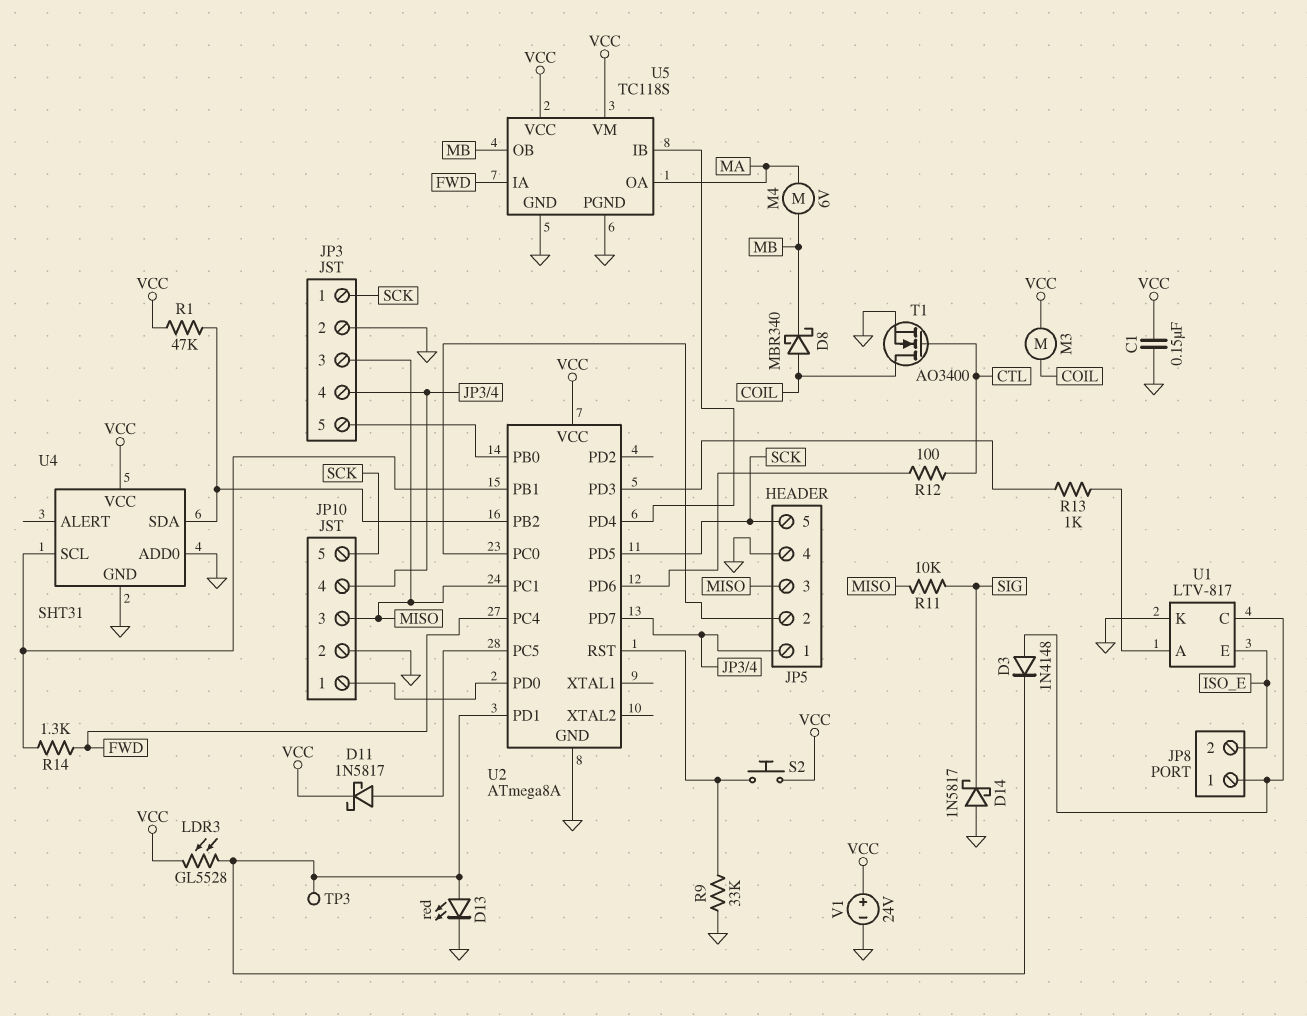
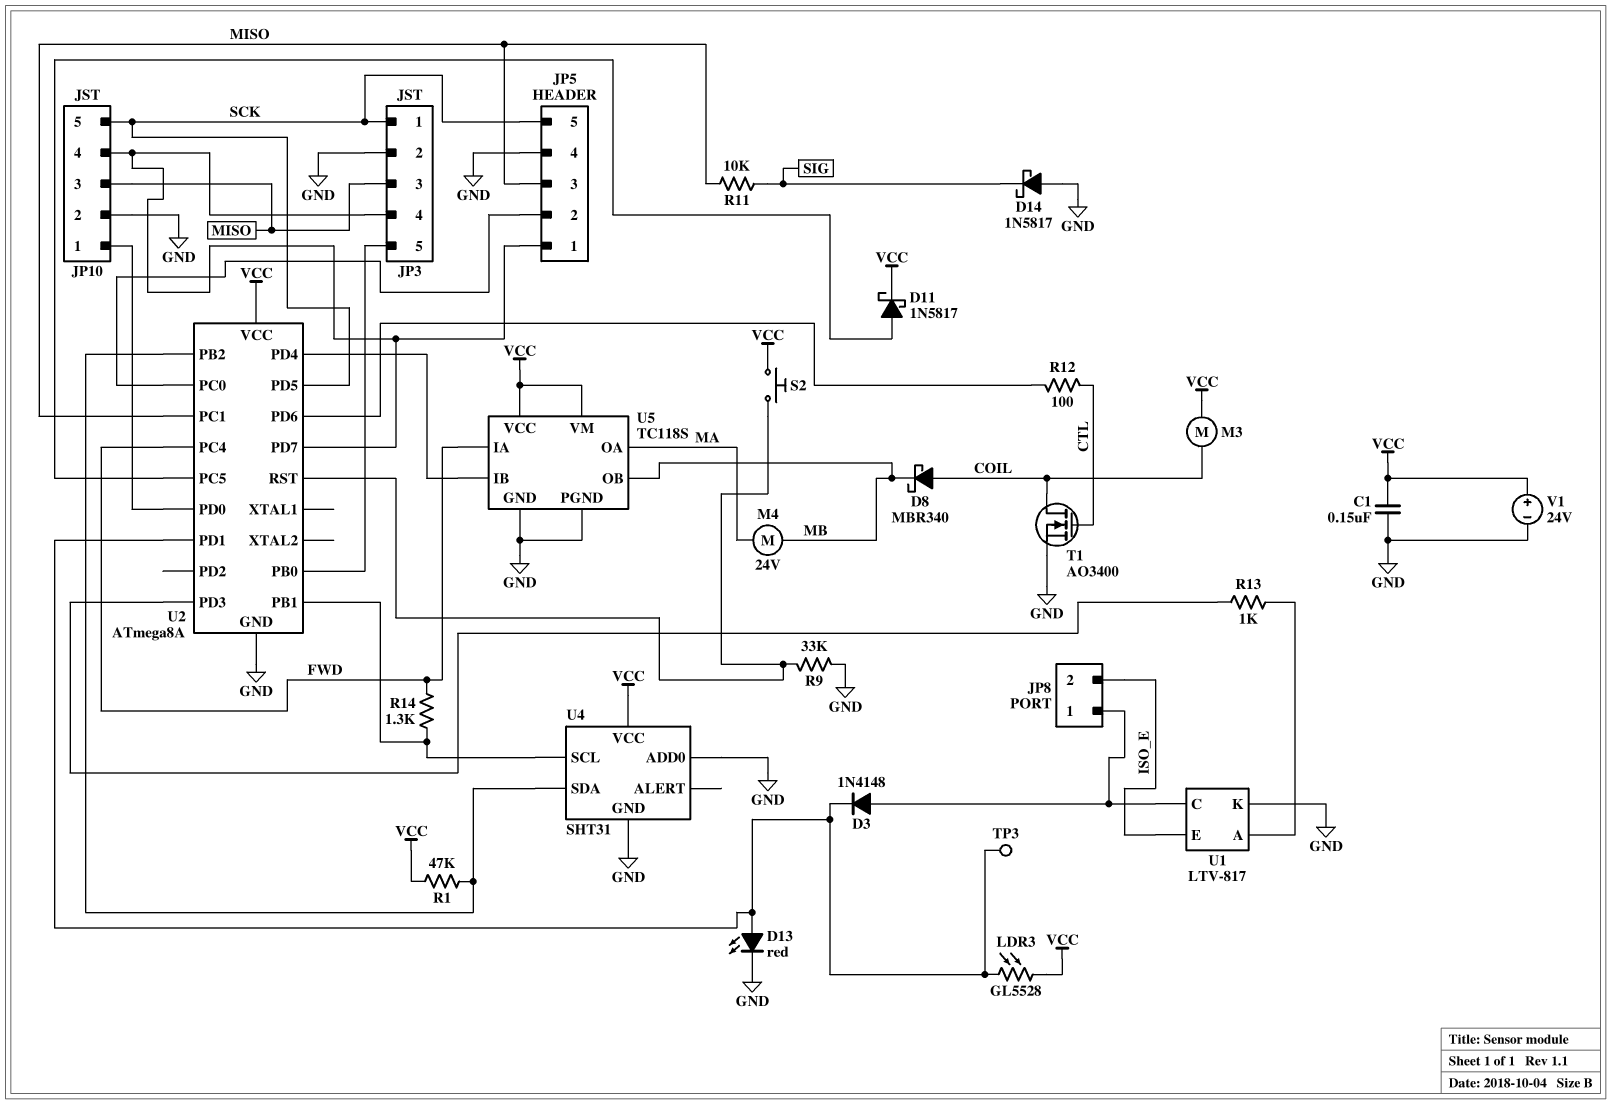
M4: motor 6V (MA, MB) -> motor 24V (MA, MB)

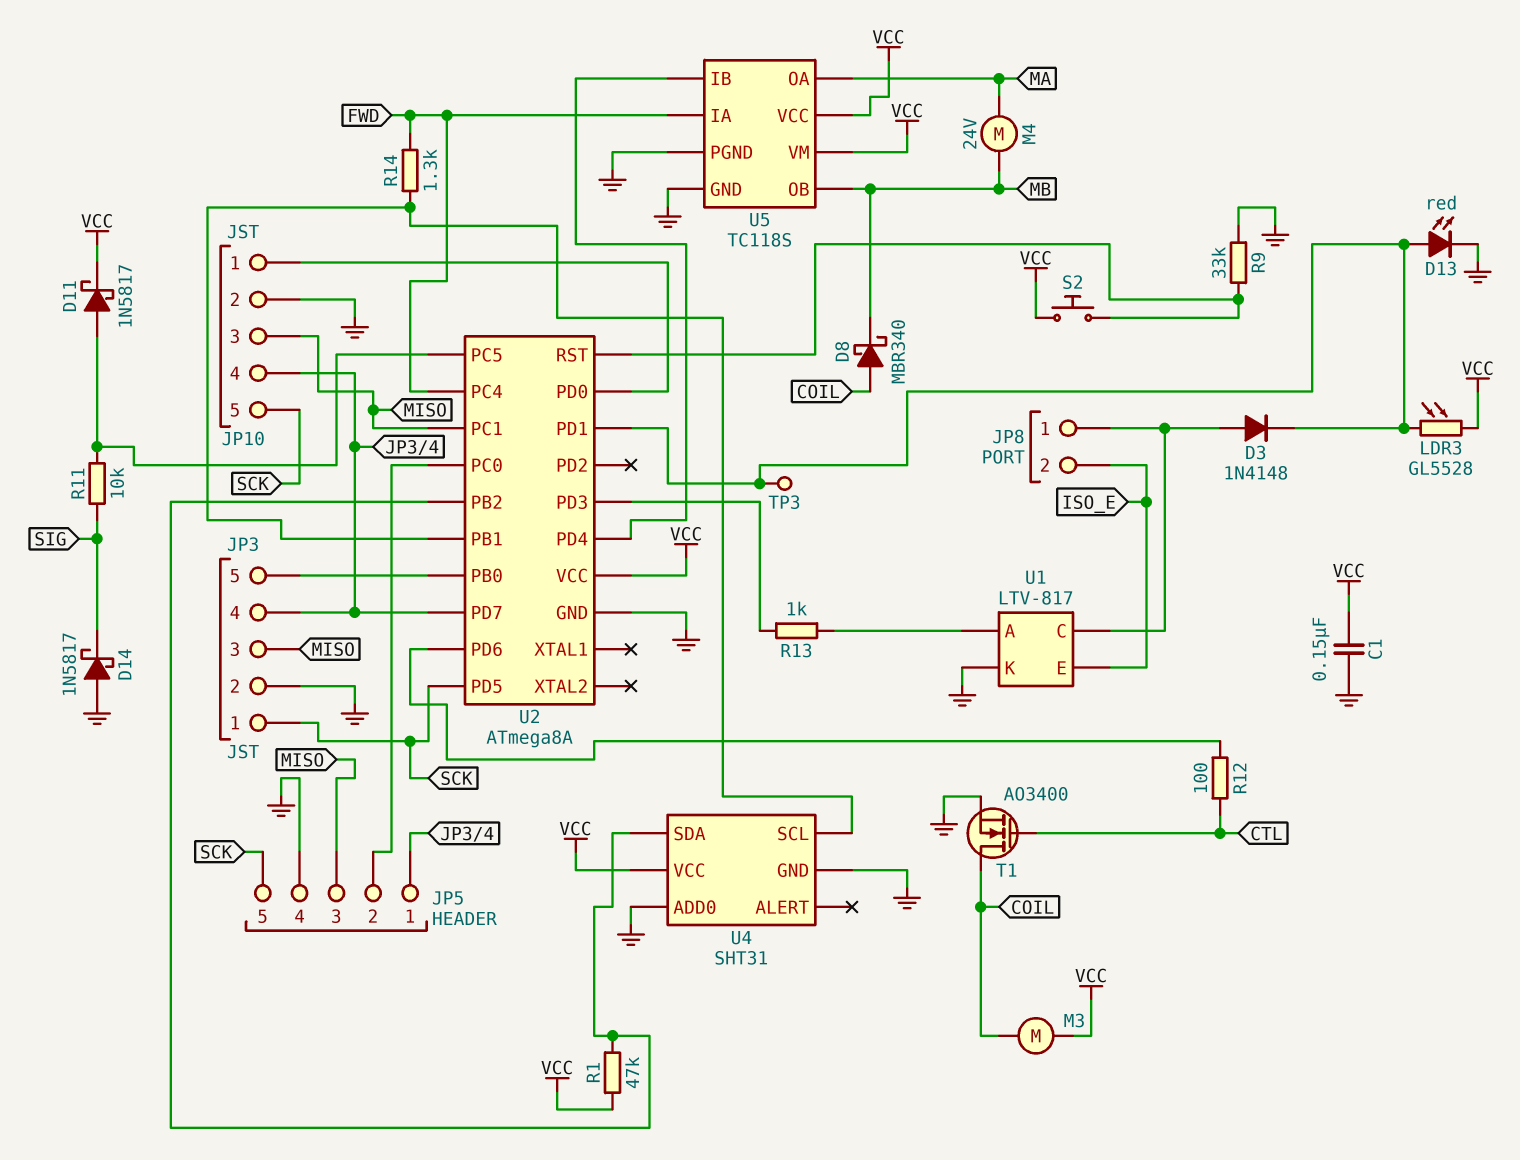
R11: 10k (MISO, SIG) -> 10k (SIG, U2/PC5)
V1: 24V (plus VCC, minus GND) -> none

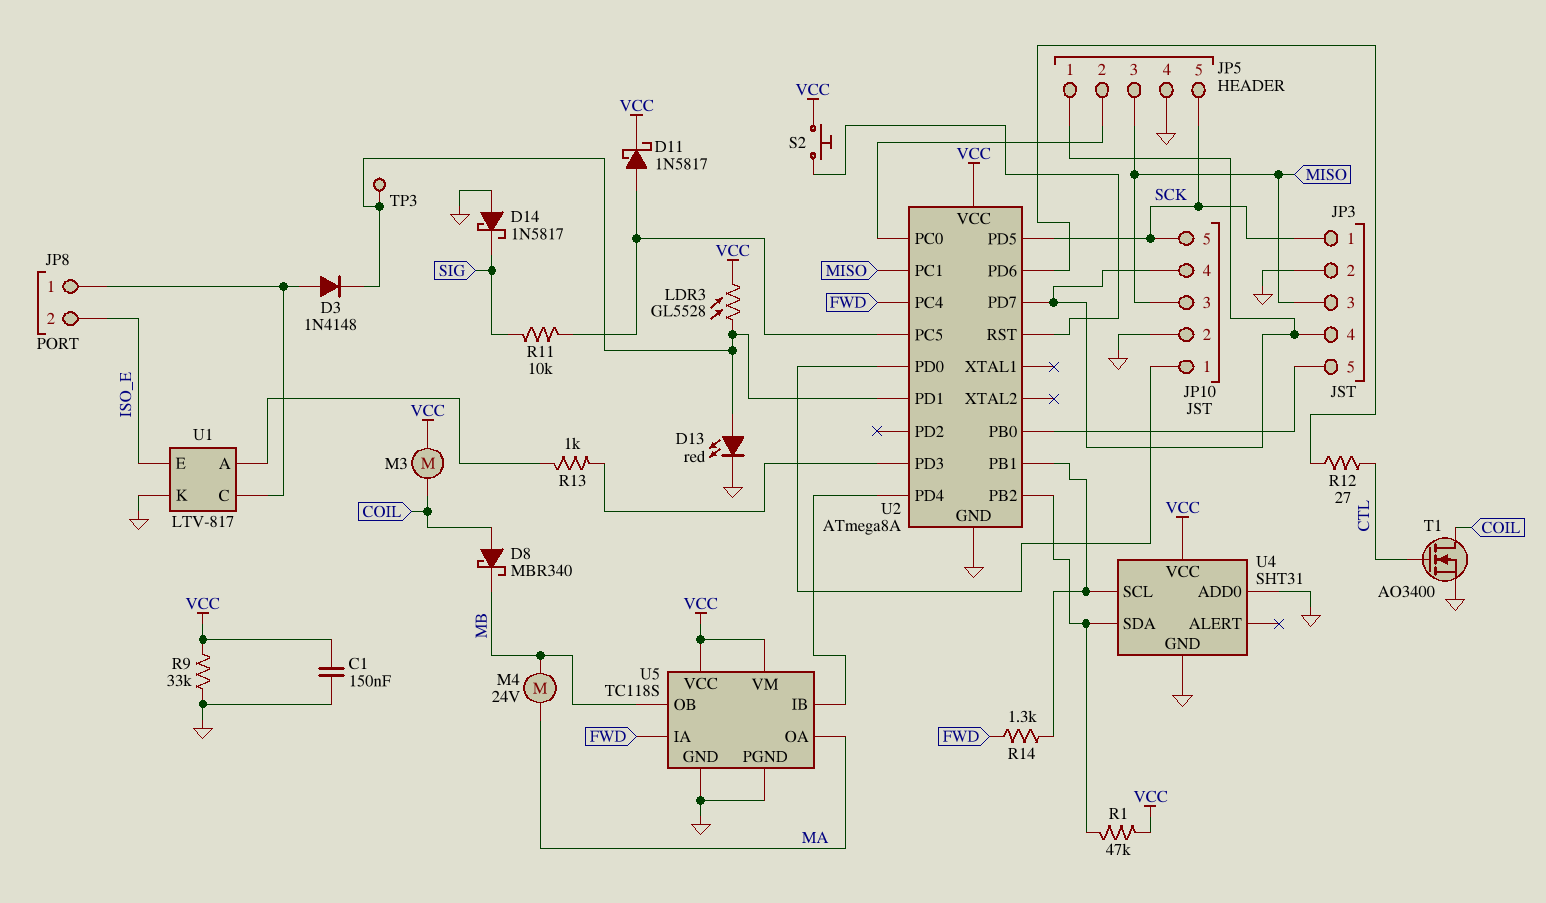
R9: 33k (GND, U2/RST) -> 33k (GND, VCC)
R12: 100 (CTL, U2/PD6) -> 27 (CTL, U2/PD6)

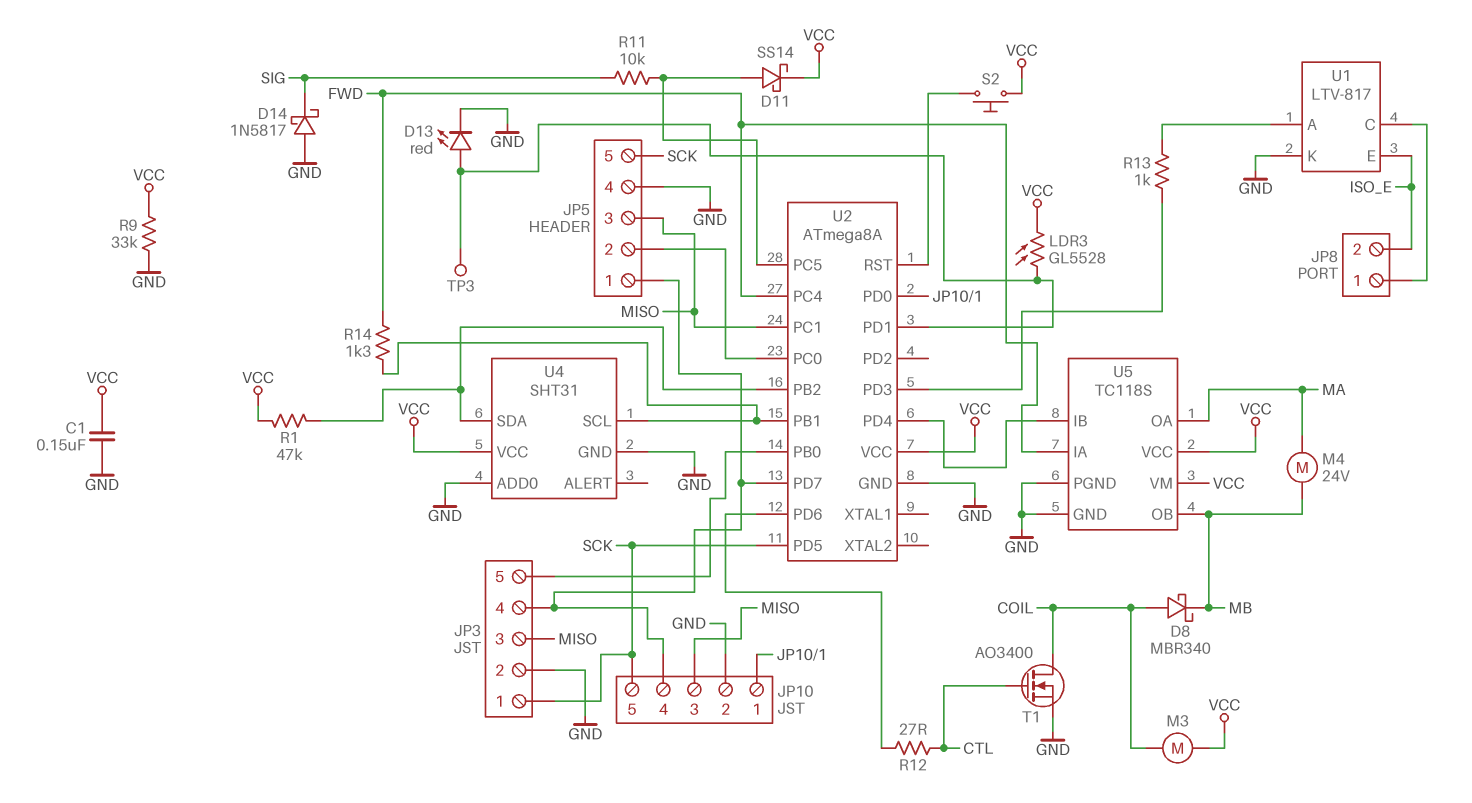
D3: diode 1N4148 (A JP8/1, K U2/PD1) -> none
D11: schottky 1N5817 (A U2/PC5, K VCC) -> schottky SS14 (A U2/PC5, K VCC)

